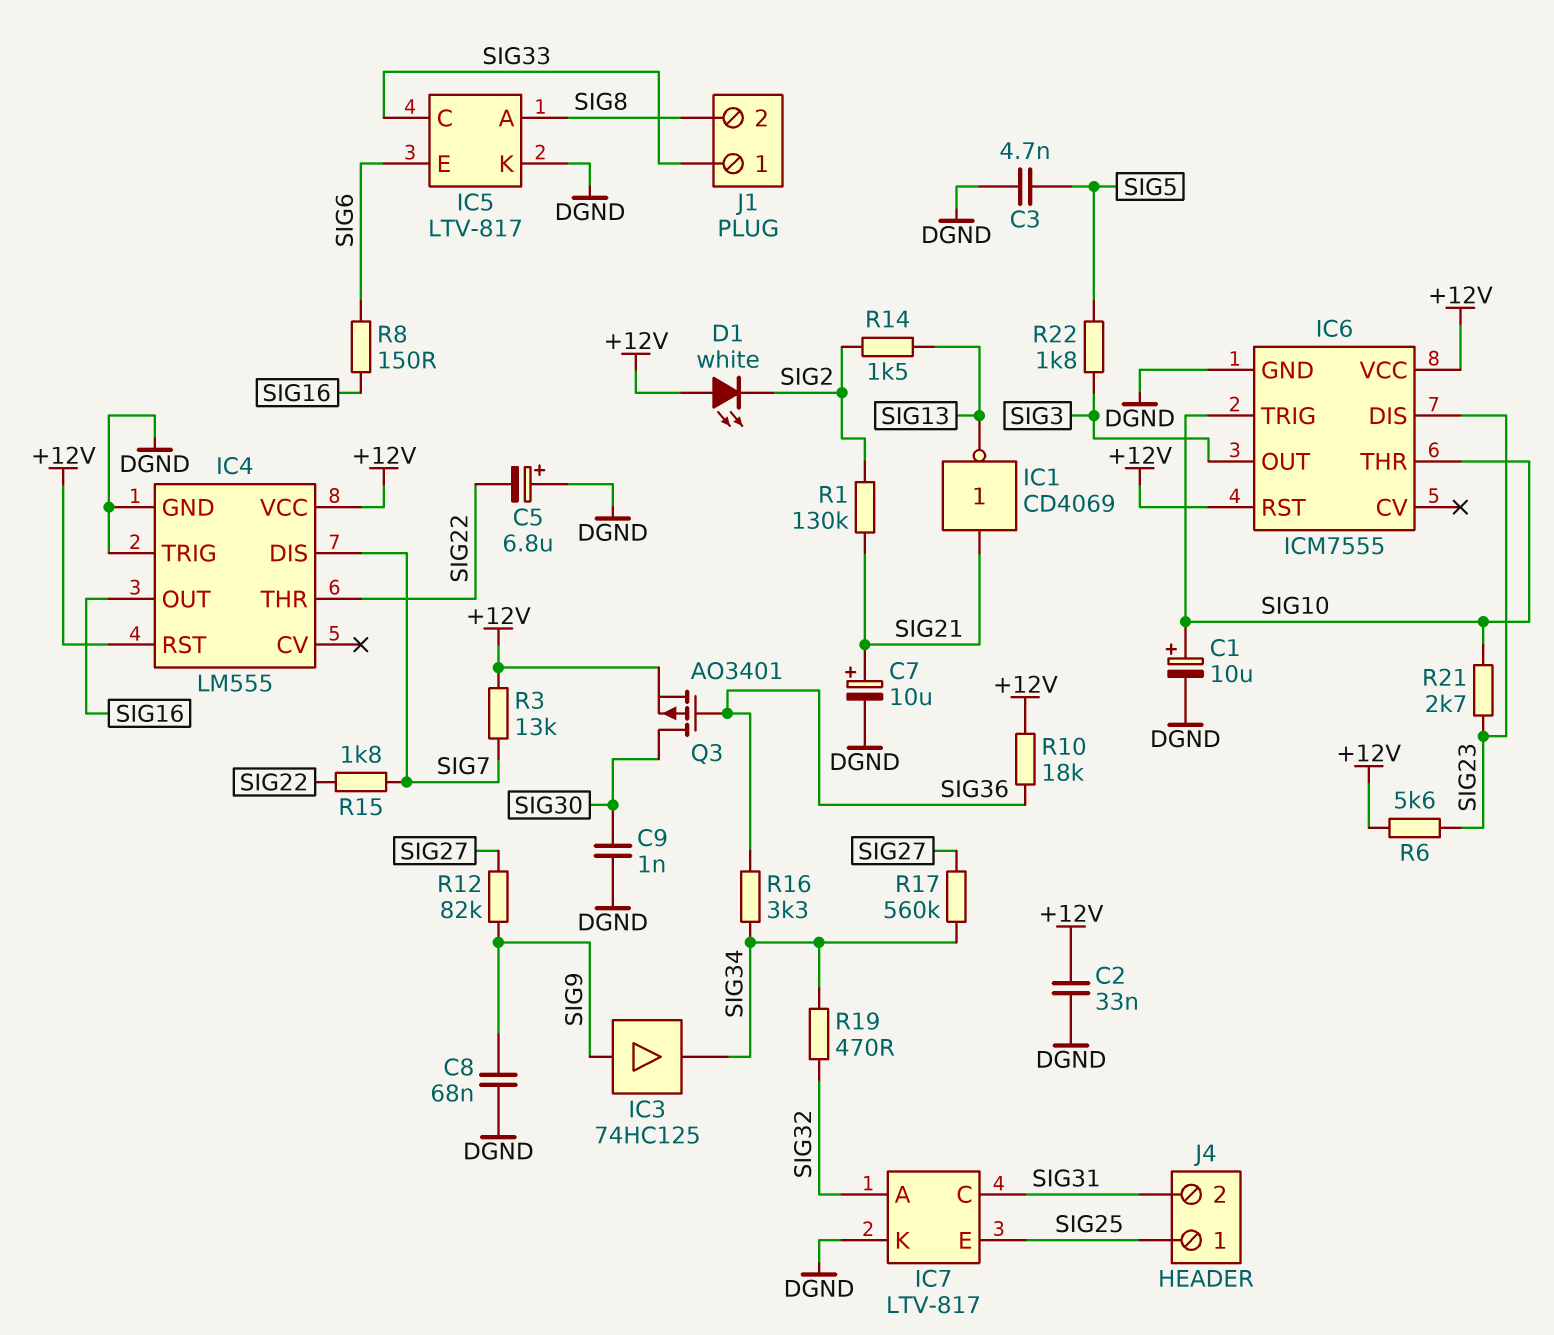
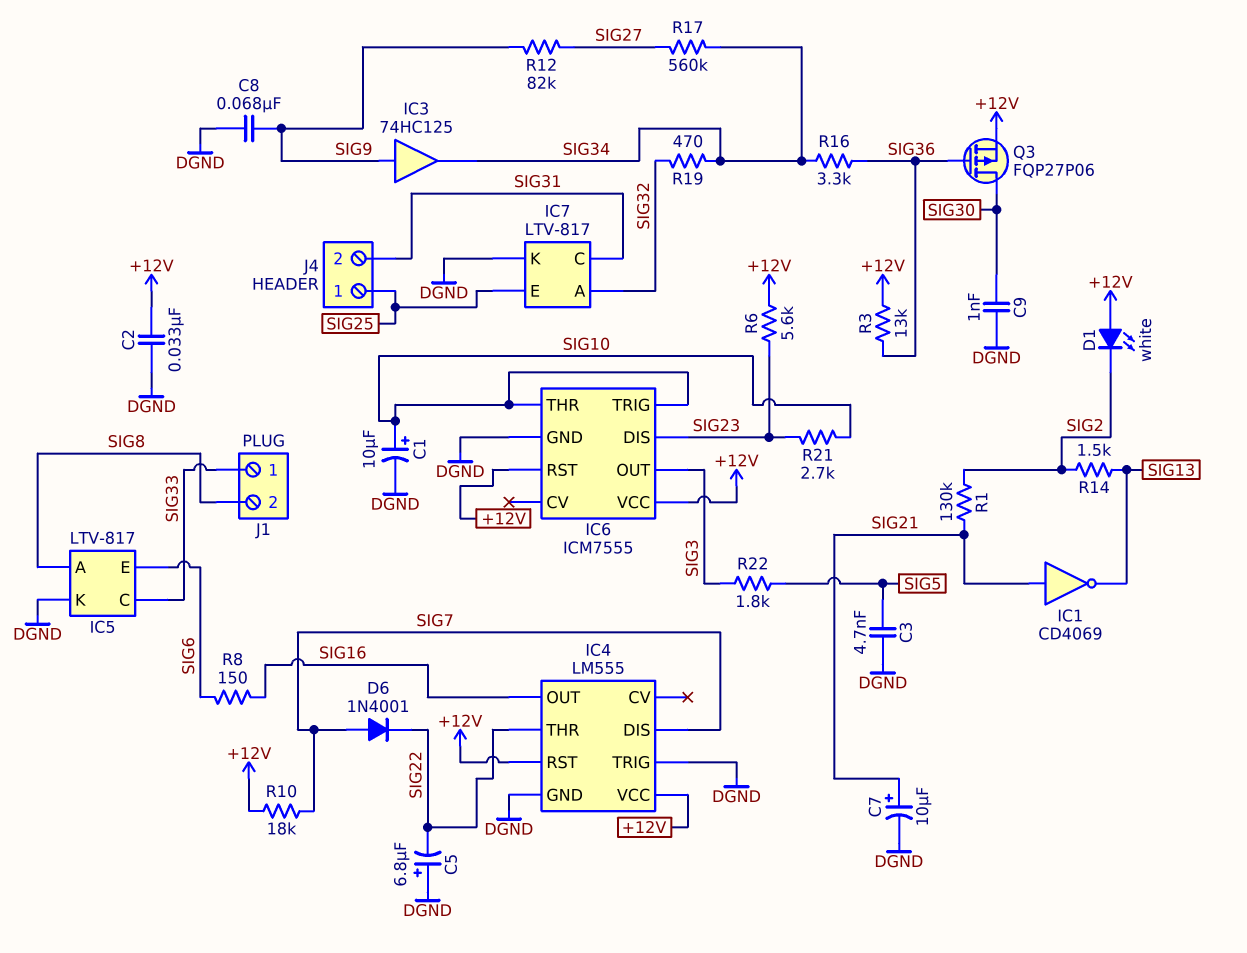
D6: none -> diode 1N4001 (A SIG7, K SIG22)
Q3: PMOS AO3401 (G SIG36, D SIG30, S +12V) -> PMOS FQP27P06 (G SIG36, D SIG30, S +12V)
R3: 13k (+12V, SIG7) -> 13k (+12V, SIG36)
R10: 18k (+12V, SIG36) -> 18k (+12V, SIG7)
R15: 1.8k (SIG7, SIG22) -> none

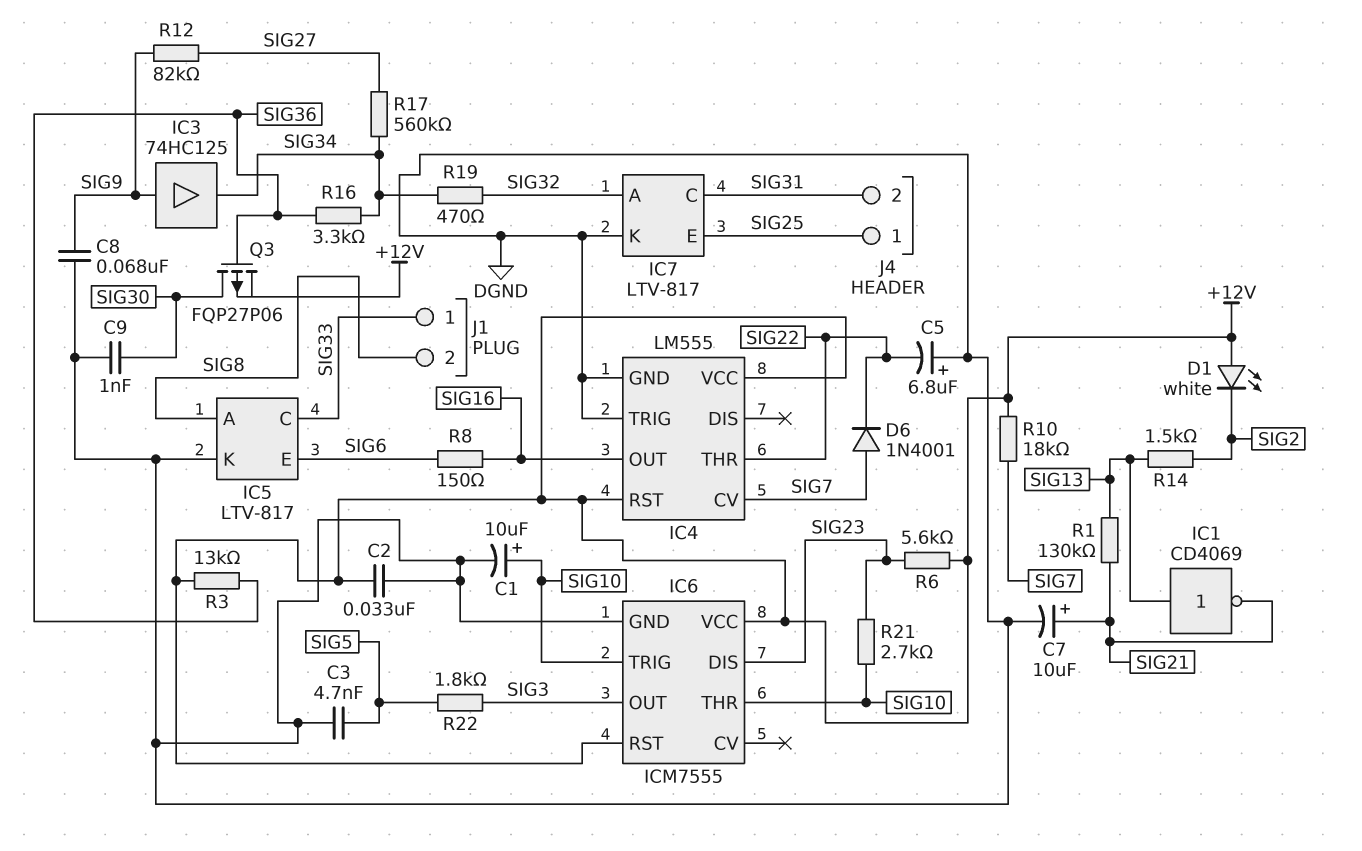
IC1: NOT CD4069 (in SIG21, out SIG13) -> NOT CD4069 (in SIG13, out SIG21)
IC4 pin CV: none -> SIG7
IC4 pin DIS: SIG7 -> none
R1: 130k (SIG2, SIG21) -> 130k (SIG13, SIG21)

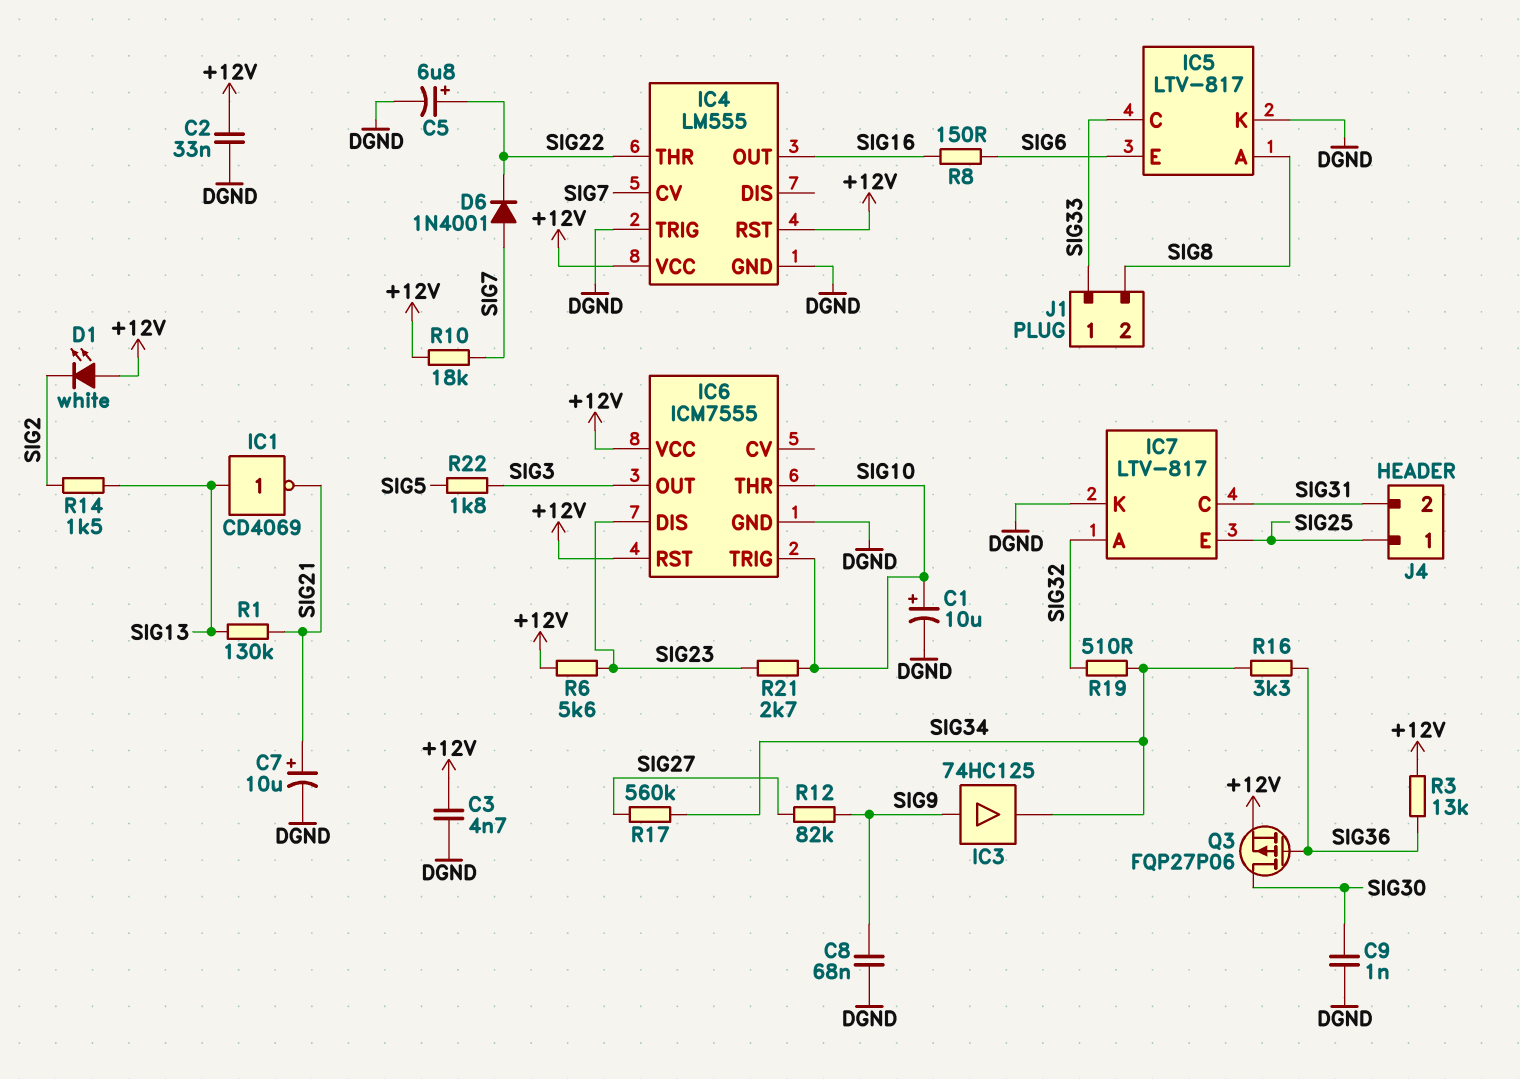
C3: 4.7nF (DGND, SIG5) -> 4.7nF (+12V, DGND)
C5: 6.8uF (plus DGND, minus SIG22) -> 6.8uF (plus SIG22, minus DGND)
R19: 470 (SIG32, SIG34) -> 510 (SIG32, SIG34)

